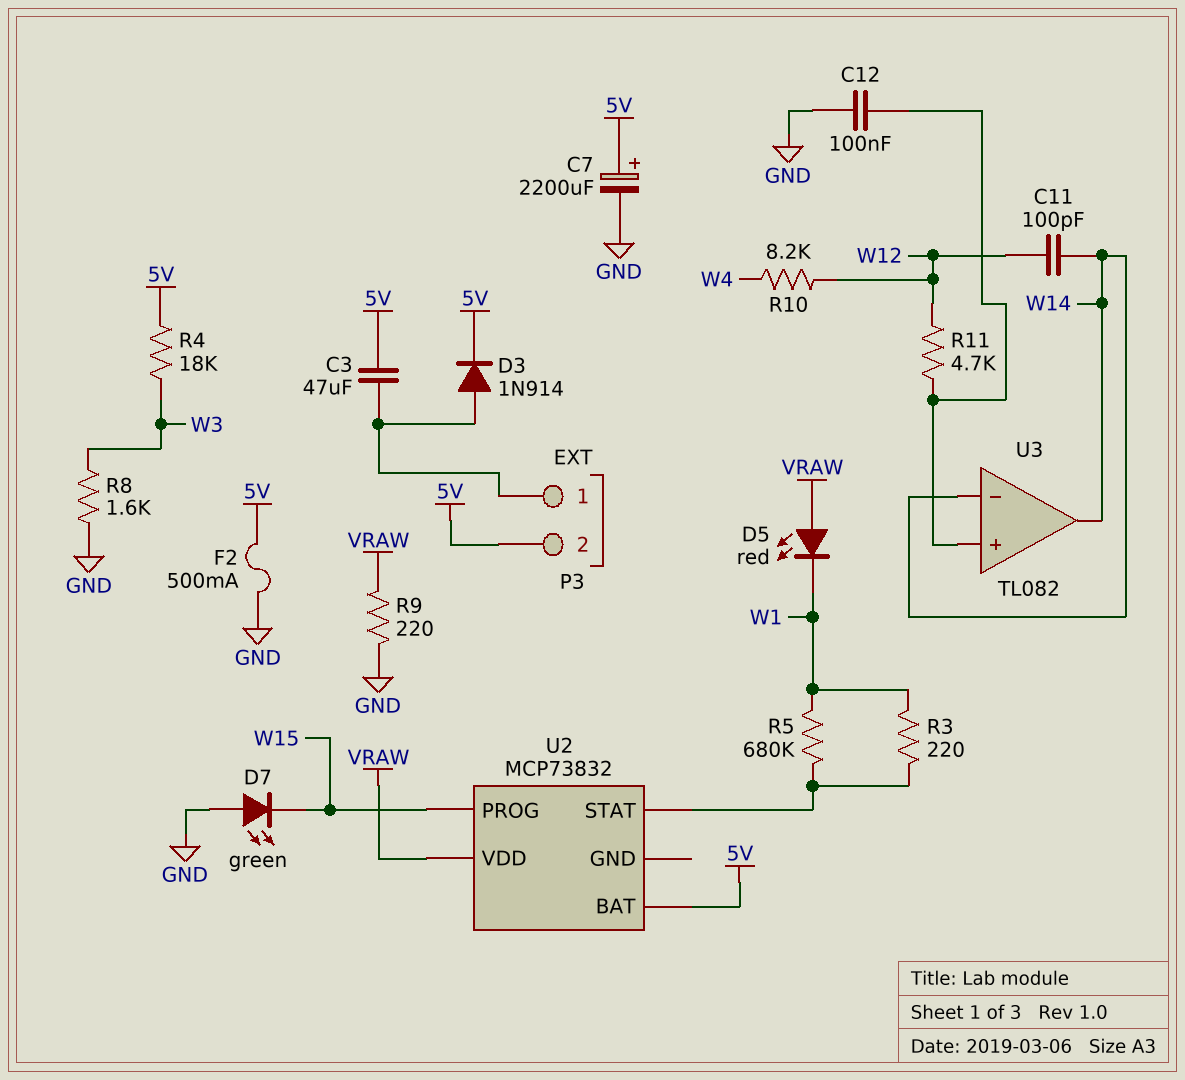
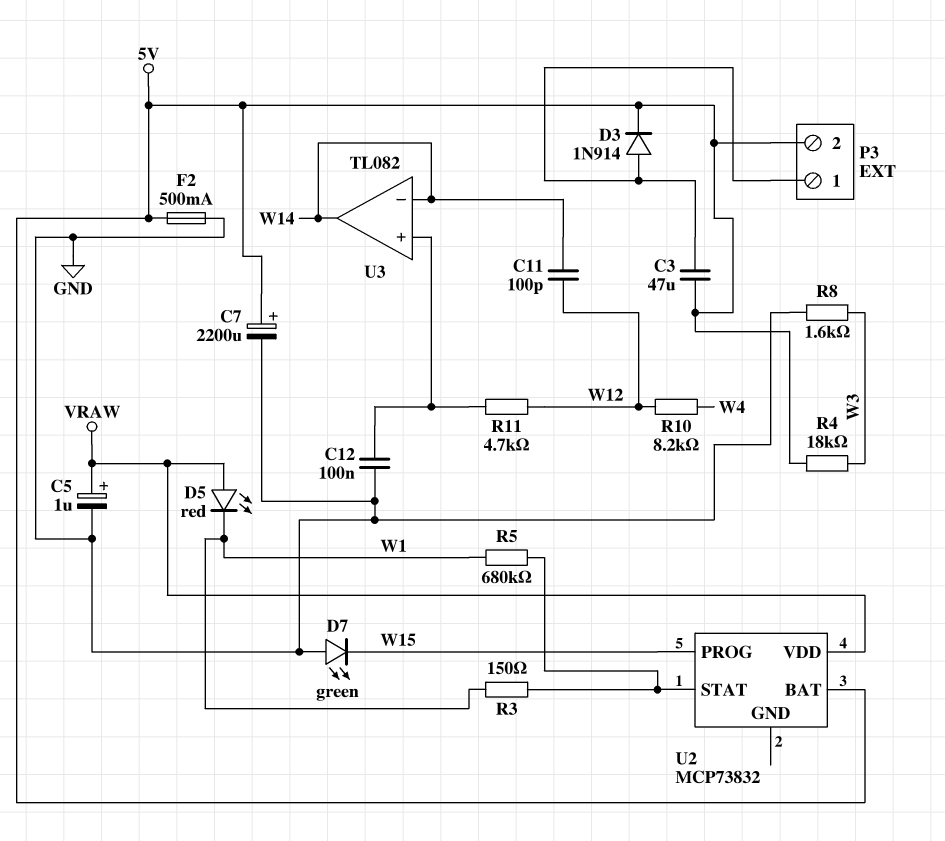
C5: none -> 1uF (plus VRAW, minus GND)
R3: 220 (U2/STAT, W1) -> 150 (U2/STAT, W1)
R9: 220 (GND, VRAW) -> none

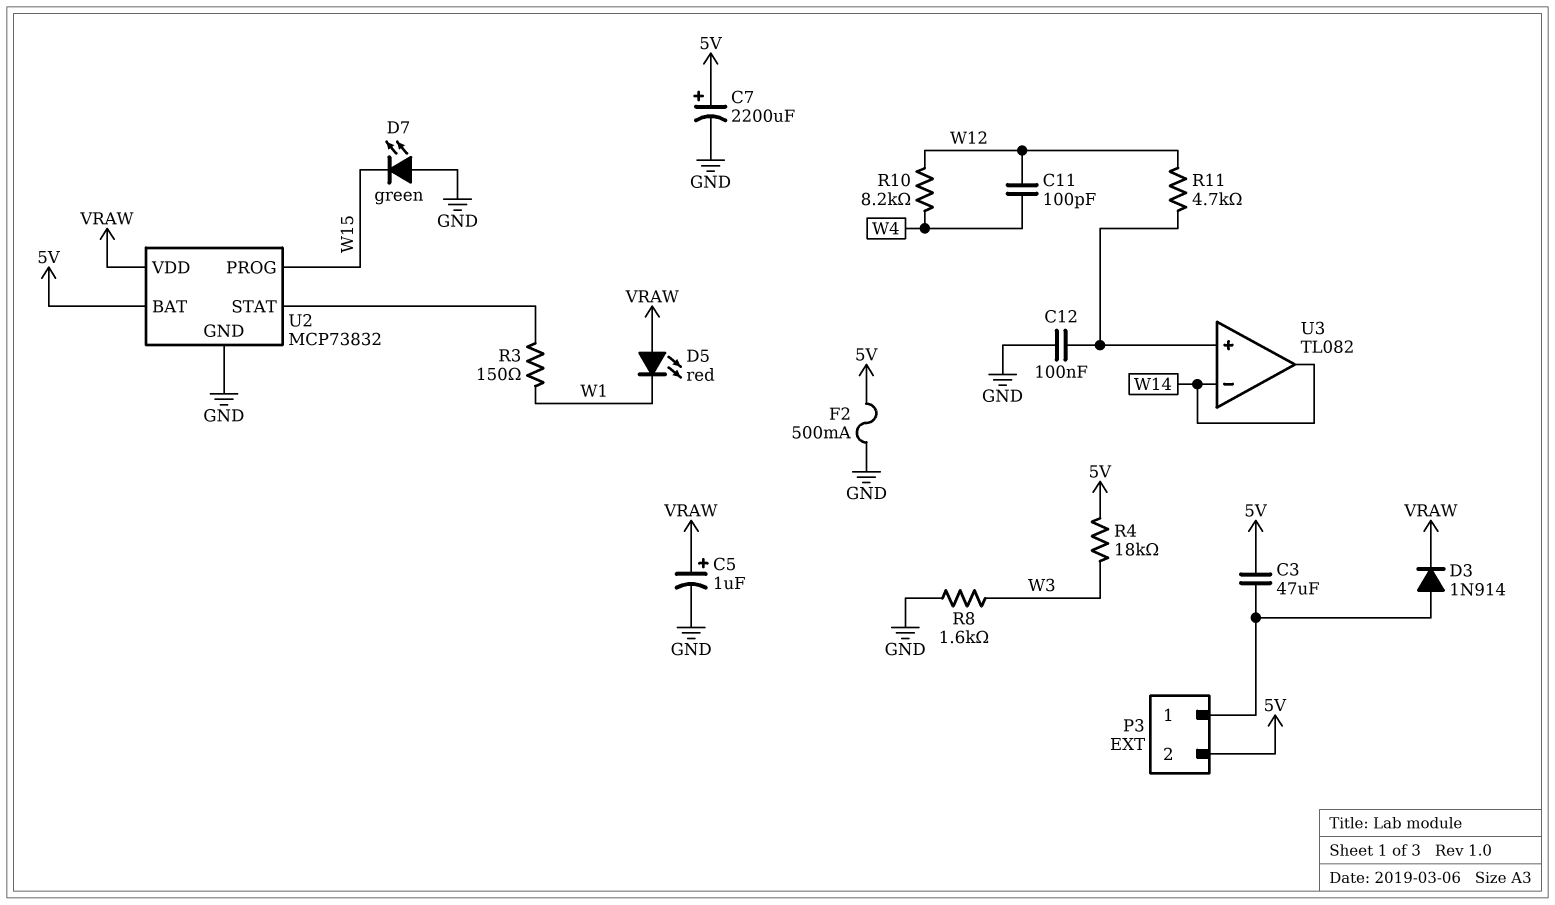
C11: 100pF (W12, W14) -> 100pF (W4, W12)
D3: diode 1N914 (A P3/1, K 5V) -> diode 1N914 (A P3/1, K VRAW)
R5: 680k (U2/STAT, W1) -> none
U2 pin GND: none -> GND

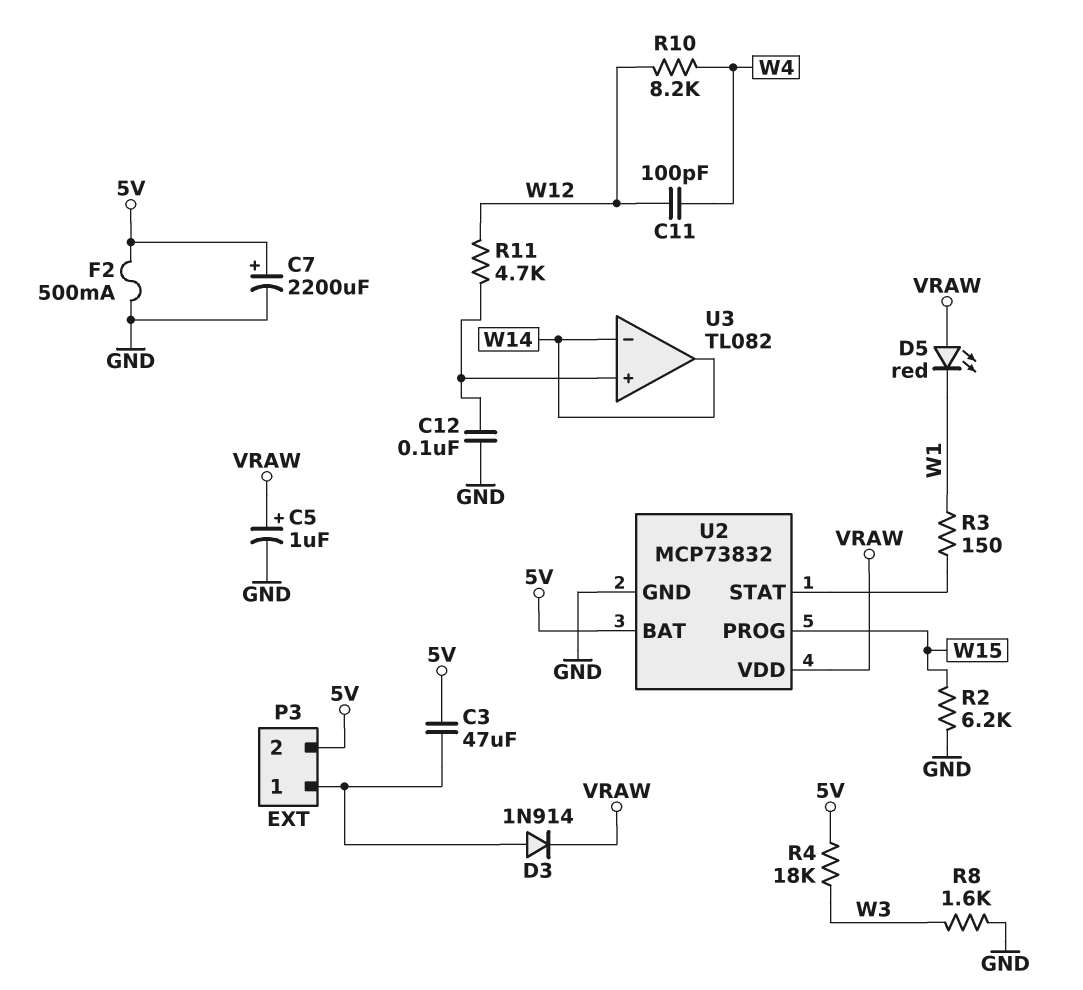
D7: LED green (A GND, K W15) -> none
R2: none -> 6.2k (GND, W15)

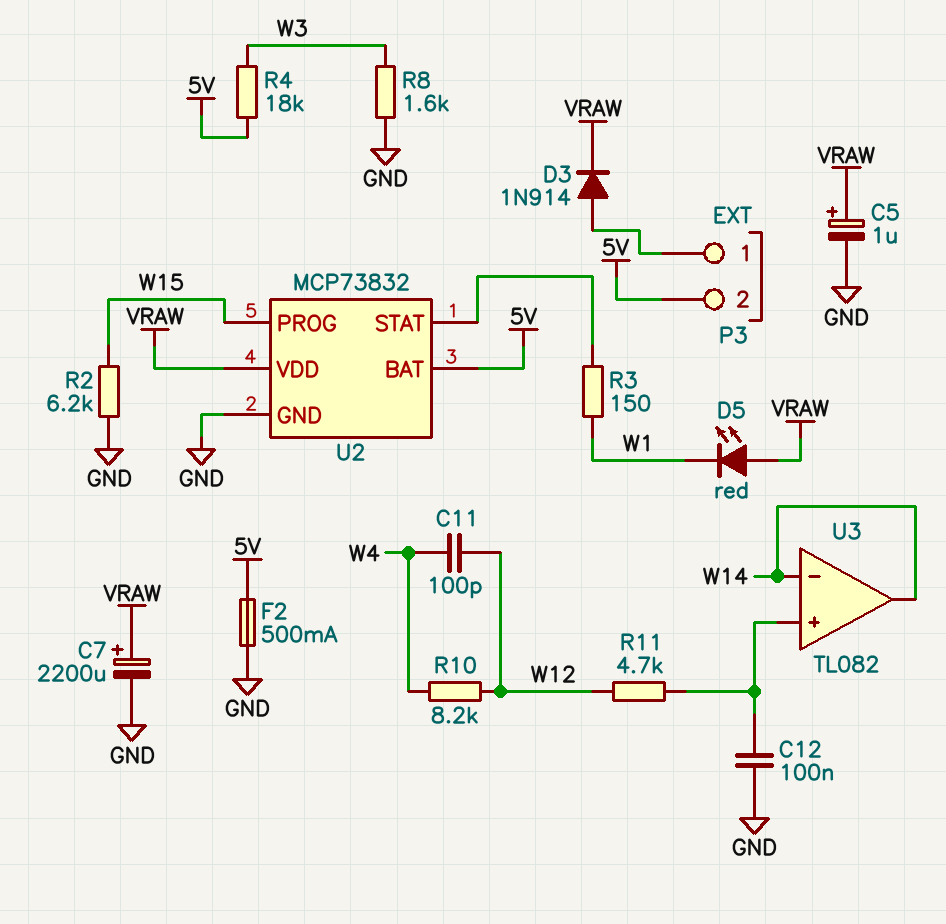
C3: 47uF (5V, P3/1) -> none
C7: 2200uF (plus 5V, minus GND) -> 2200uF (plus VRAW, minus GND)

